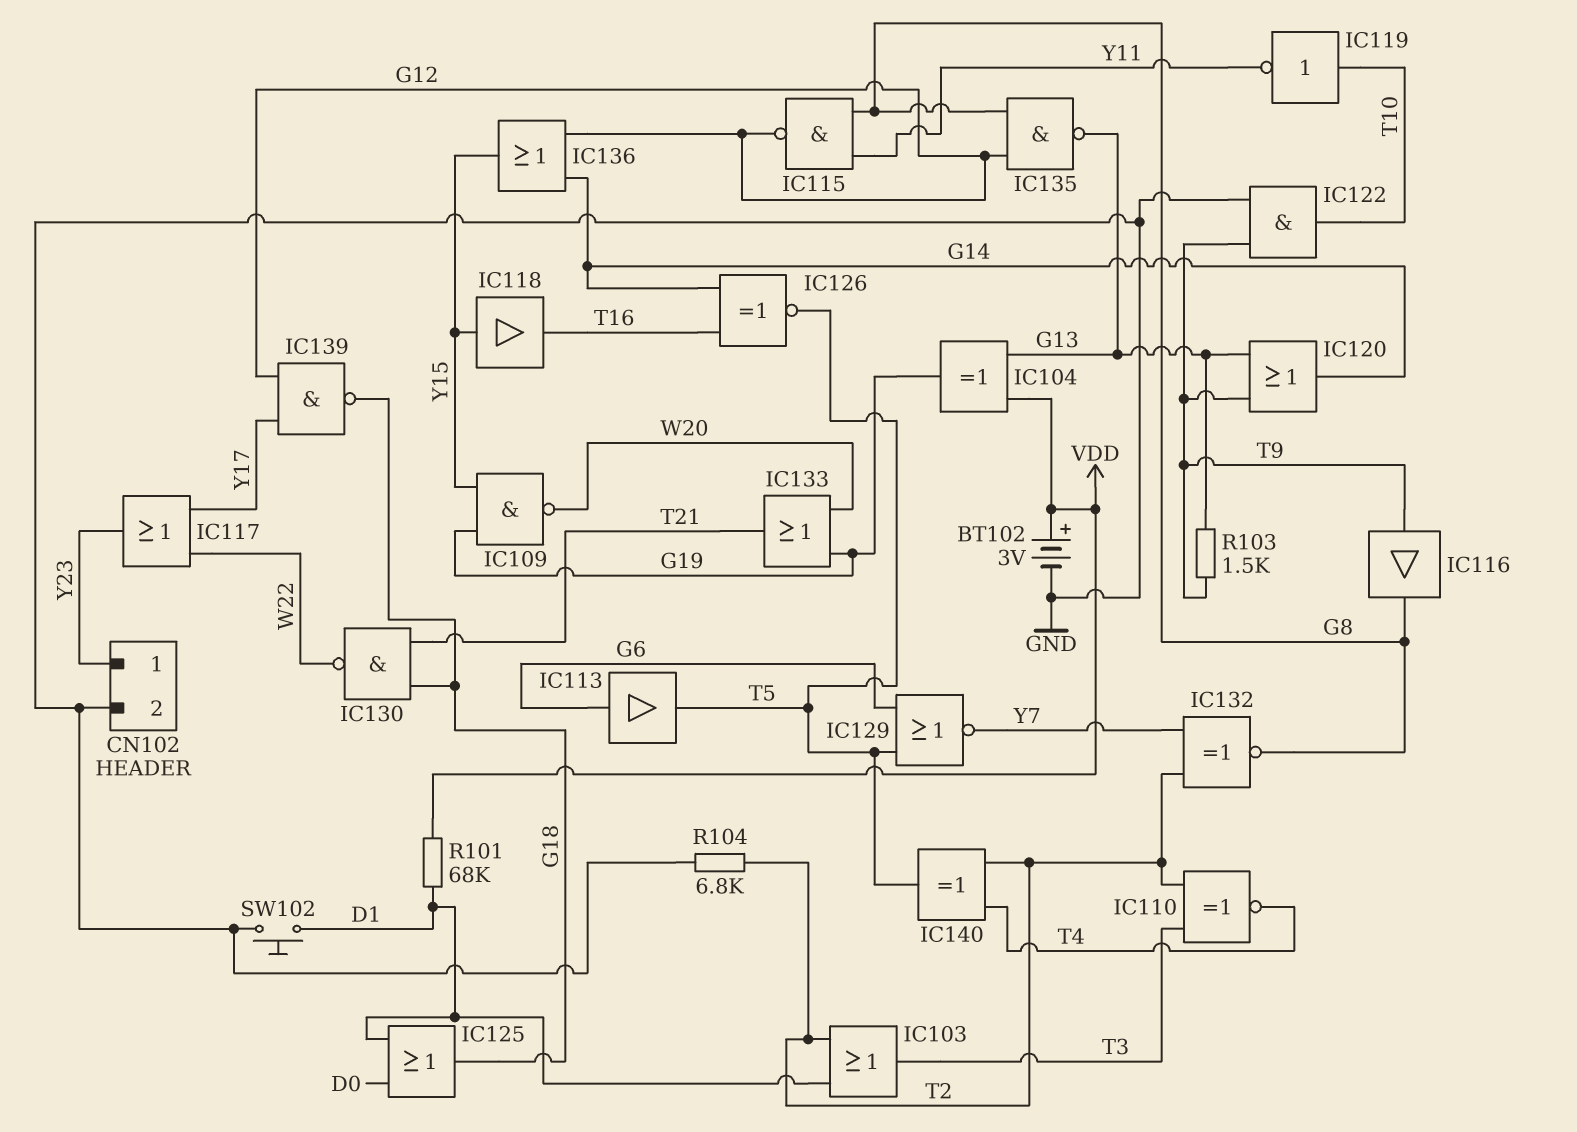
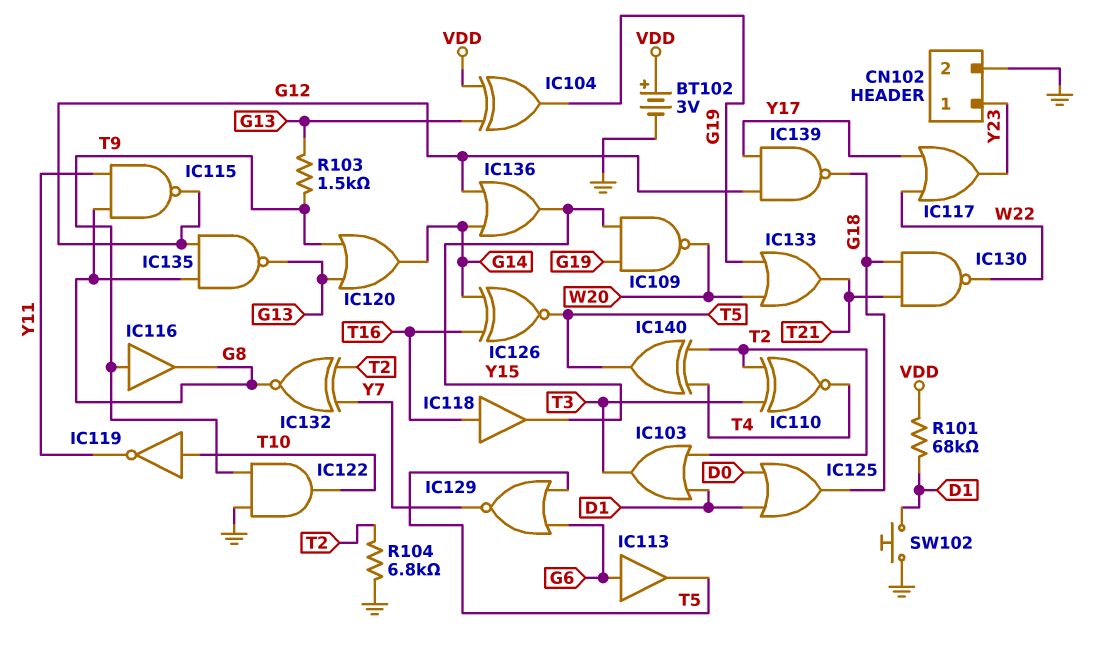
IC118: buffer (in Y15, out T16) -> buffer (in T16, out Y15)

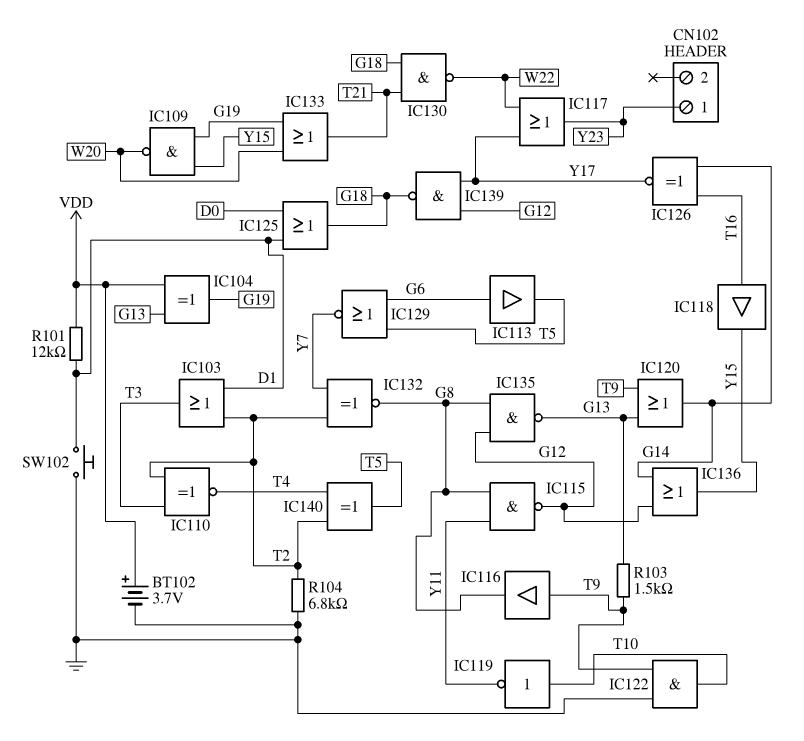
BT102: 3V (plus VDD, minus GND) -> 3.7V (plus VDD, minus GND)
CN102 pin 2: GND -> none
IC126: XNOR (in G14, in T16, out T5) -> XNOR (in G14, in T16, out Y17)
R101: 68k (D1, VDD) -> 12k (D1, VDD)

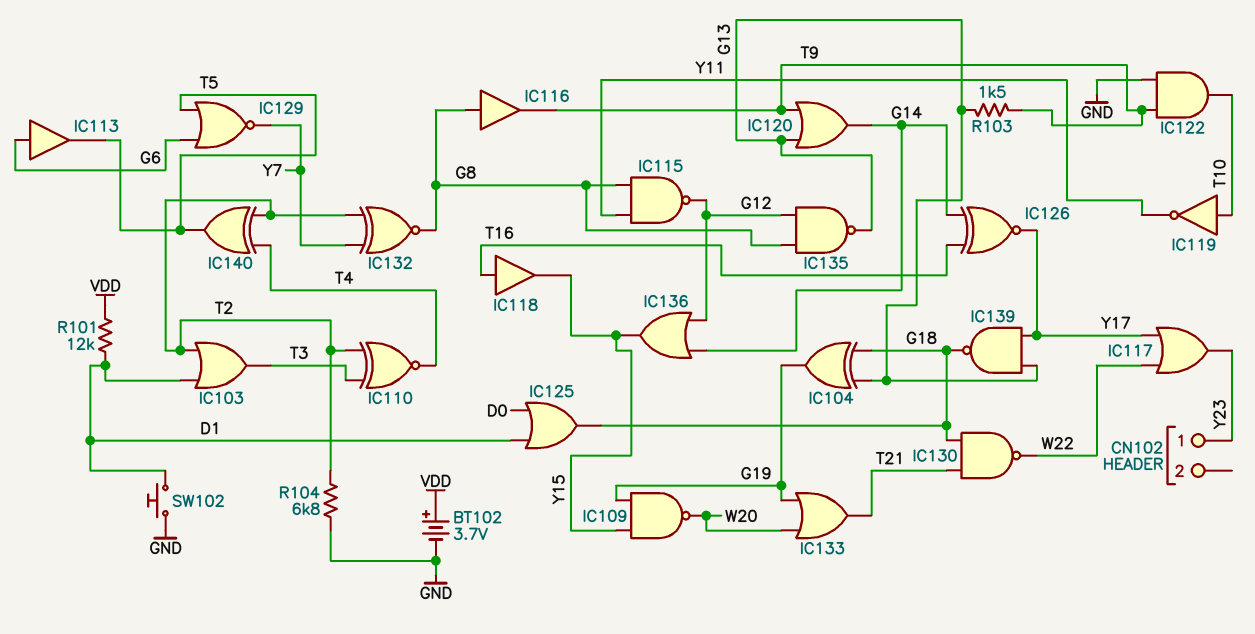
IC104: XOR (in G13, in VDD, out G19) -> XOR (in G13, in G18, out G19)
IC116: buffer (in T9, out G8) -> buffer (in G8, out T9)
IC139: NAND (in G12, in Y17, out G18) -> NAND (in G13, in Y17, out G18)

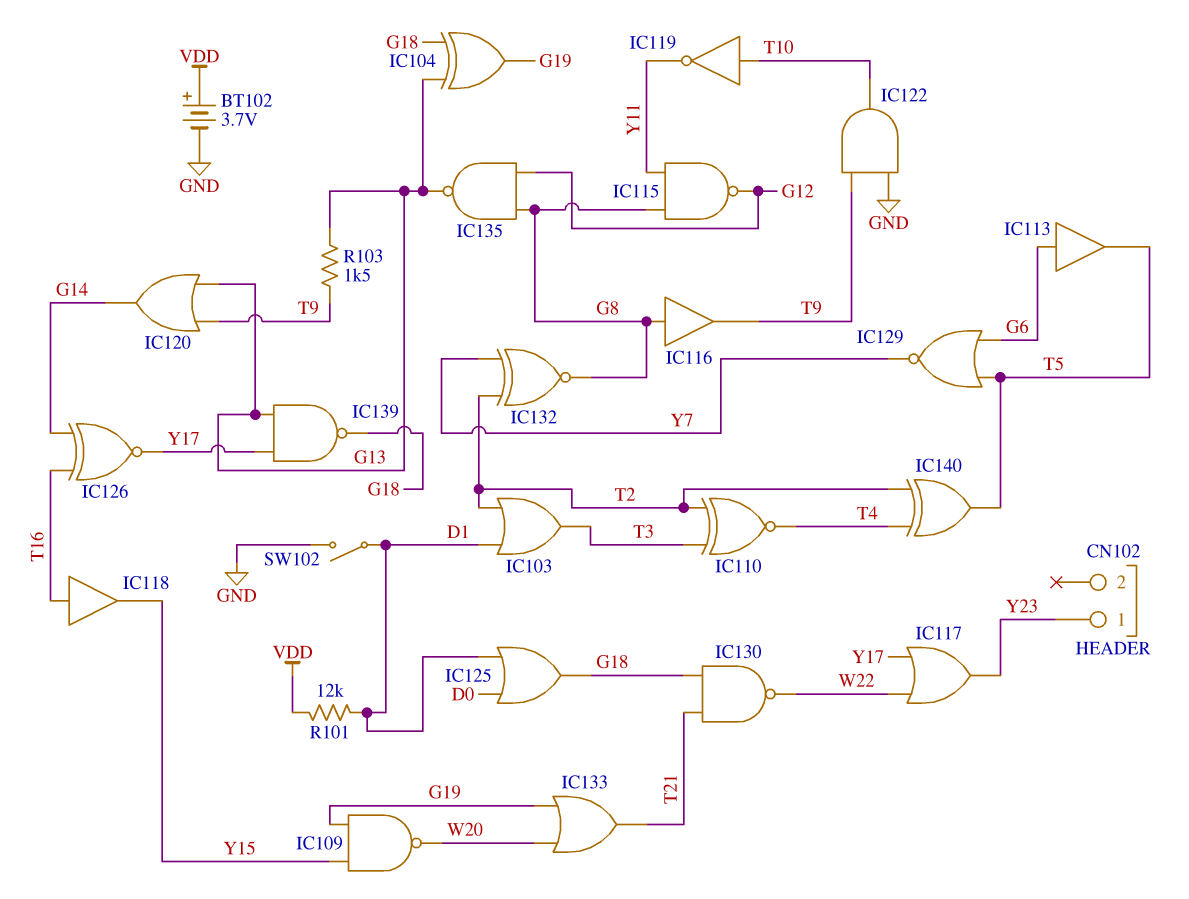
IC136: OR (in G12, in G14, out Y15) -> none
R104: 6.8k (GND, T2) -> none
SW102: button (D1, GND) -> switch (D1, GND)

